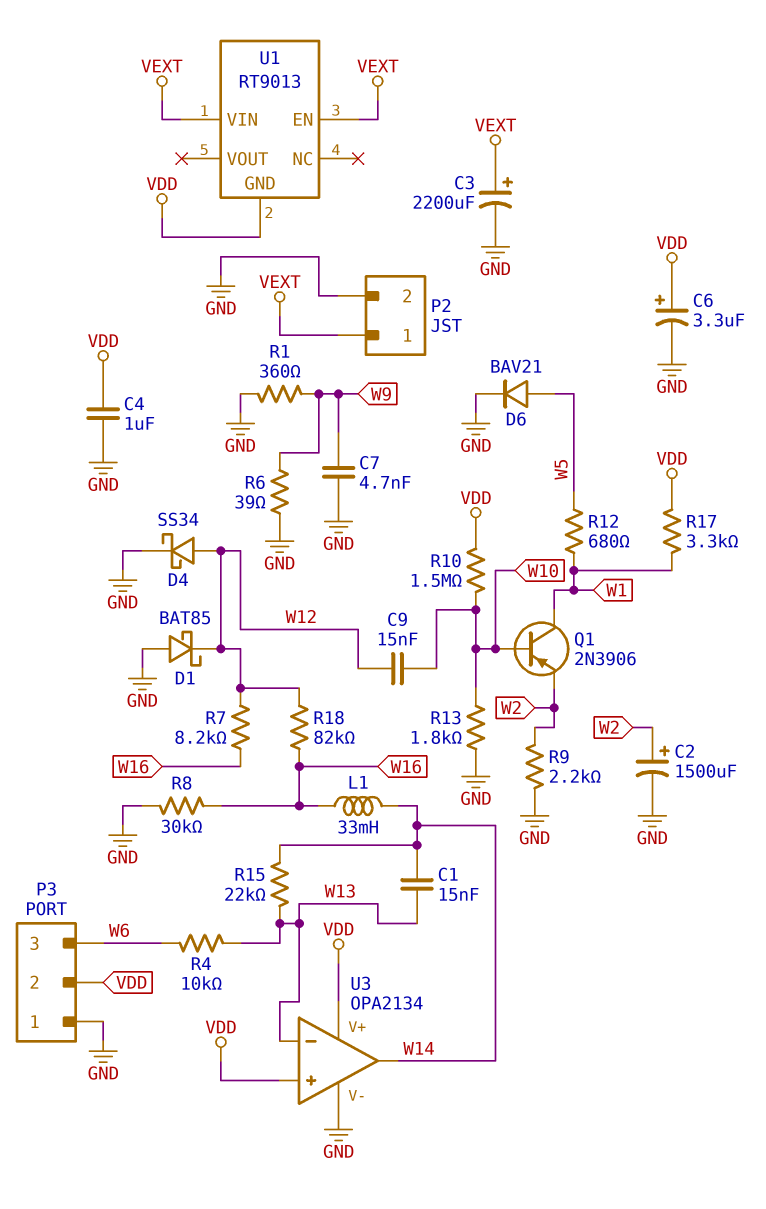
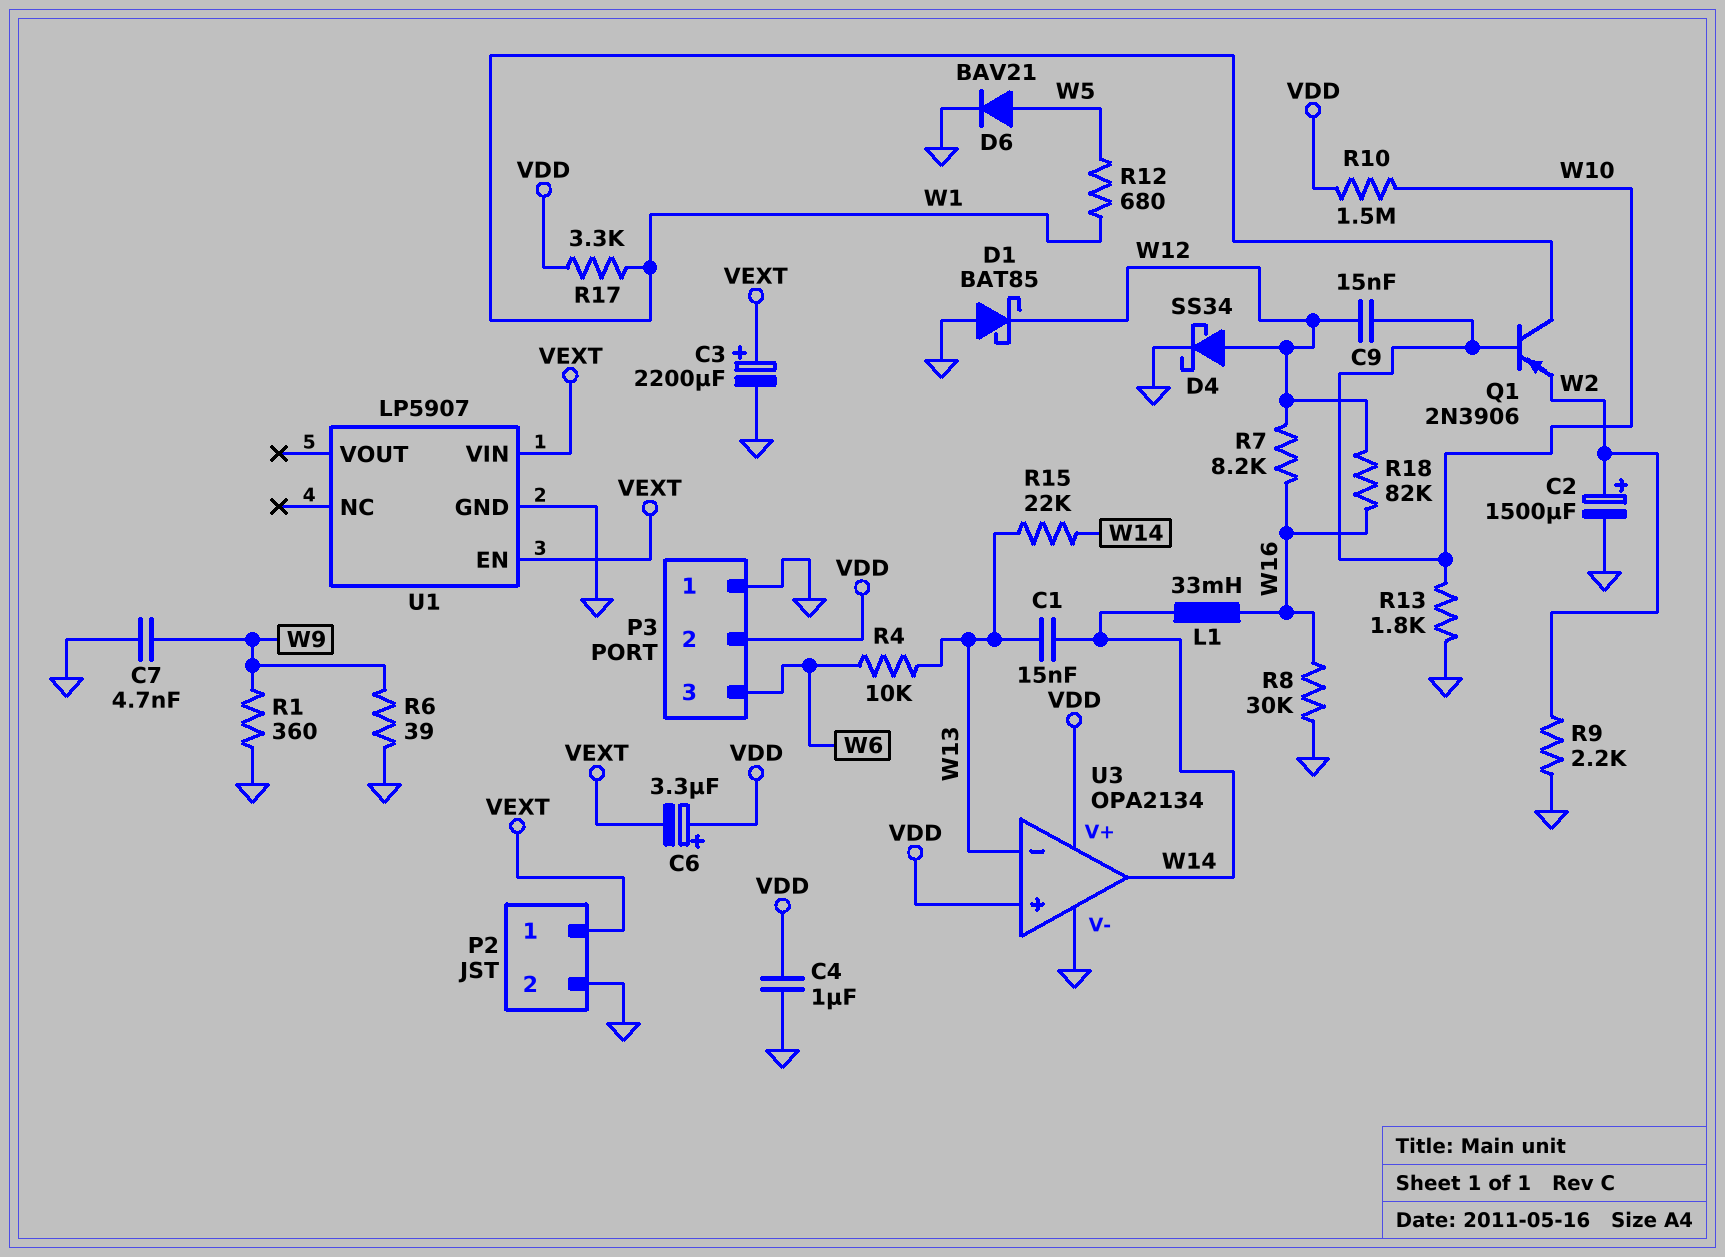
C6: 3.3uF (plus VDD, minus GND) -> 3.3uF (plus VDD, minus VEXT)
U1: RT9013 -> LP5907
U1 pin GND: VDD -> GND

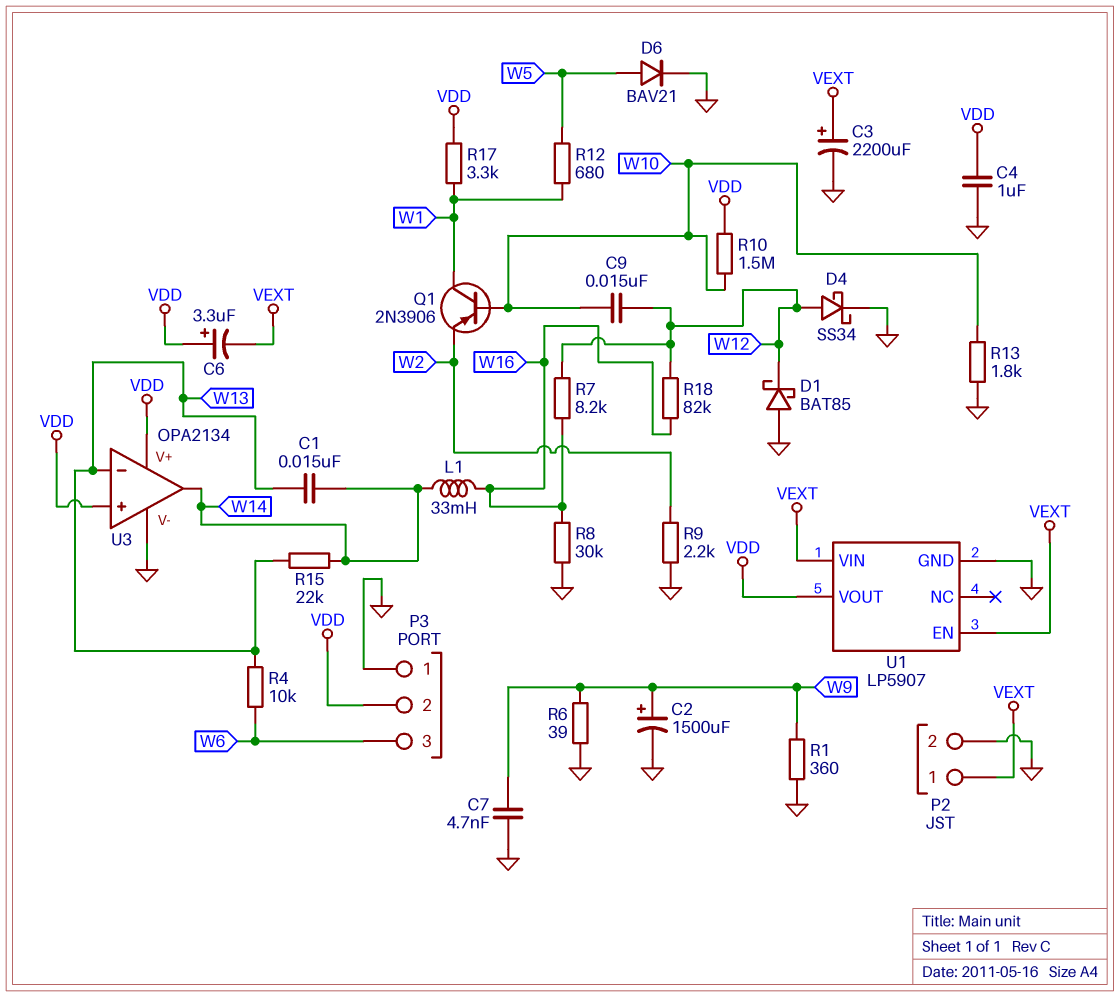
C2: 1500uF (plus W2, minus GND) -> 1500uF (plus W9, minus GND)
U1 pin VOUT: none -> VDD

